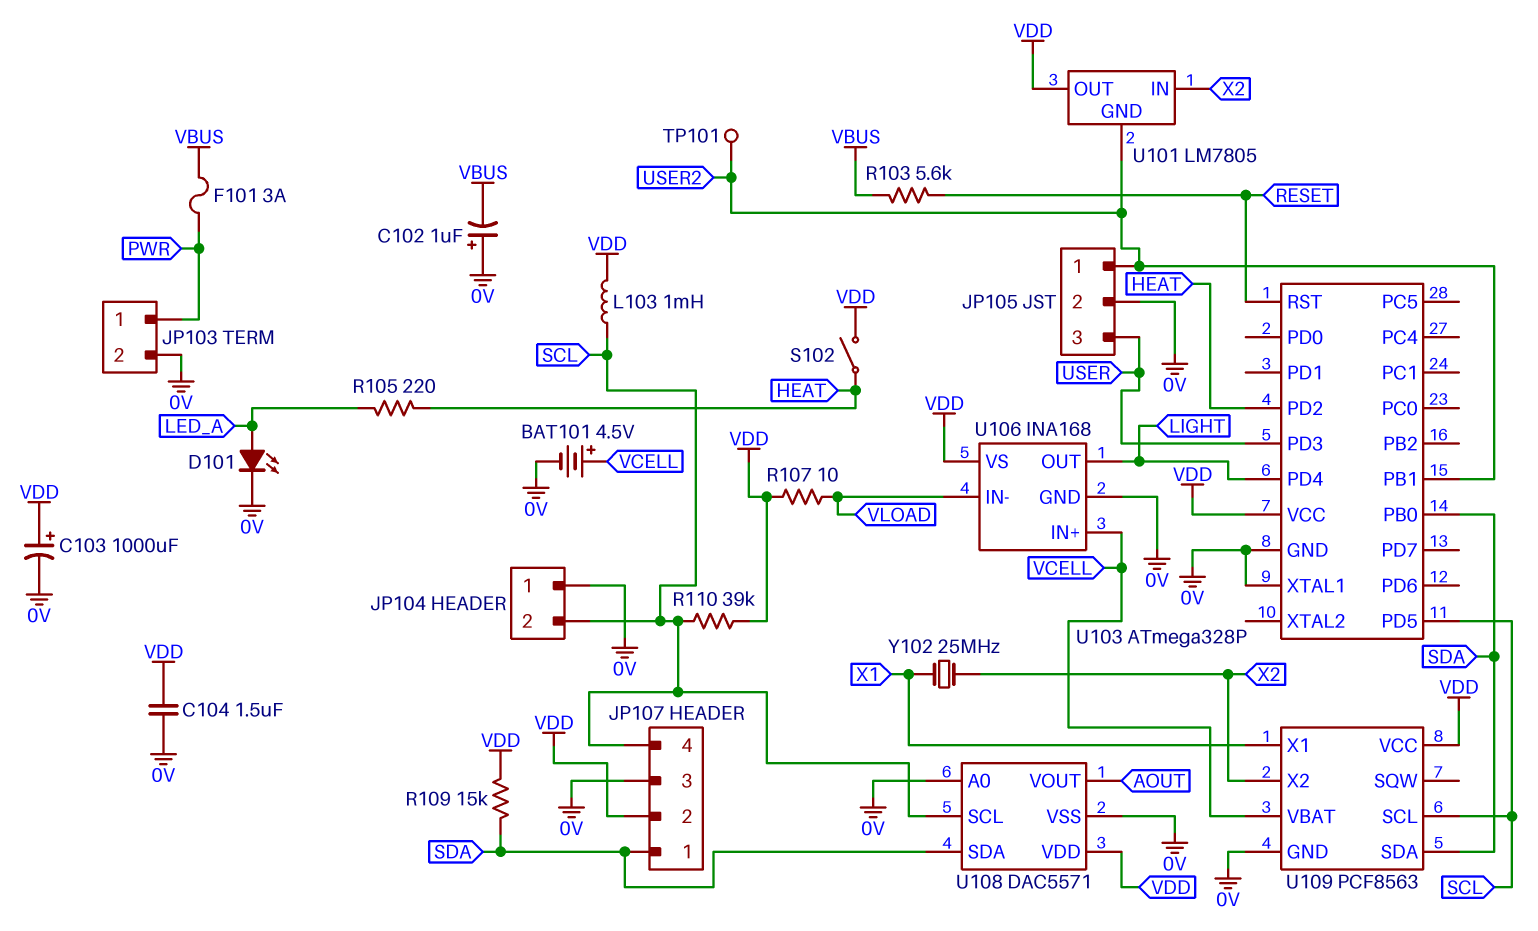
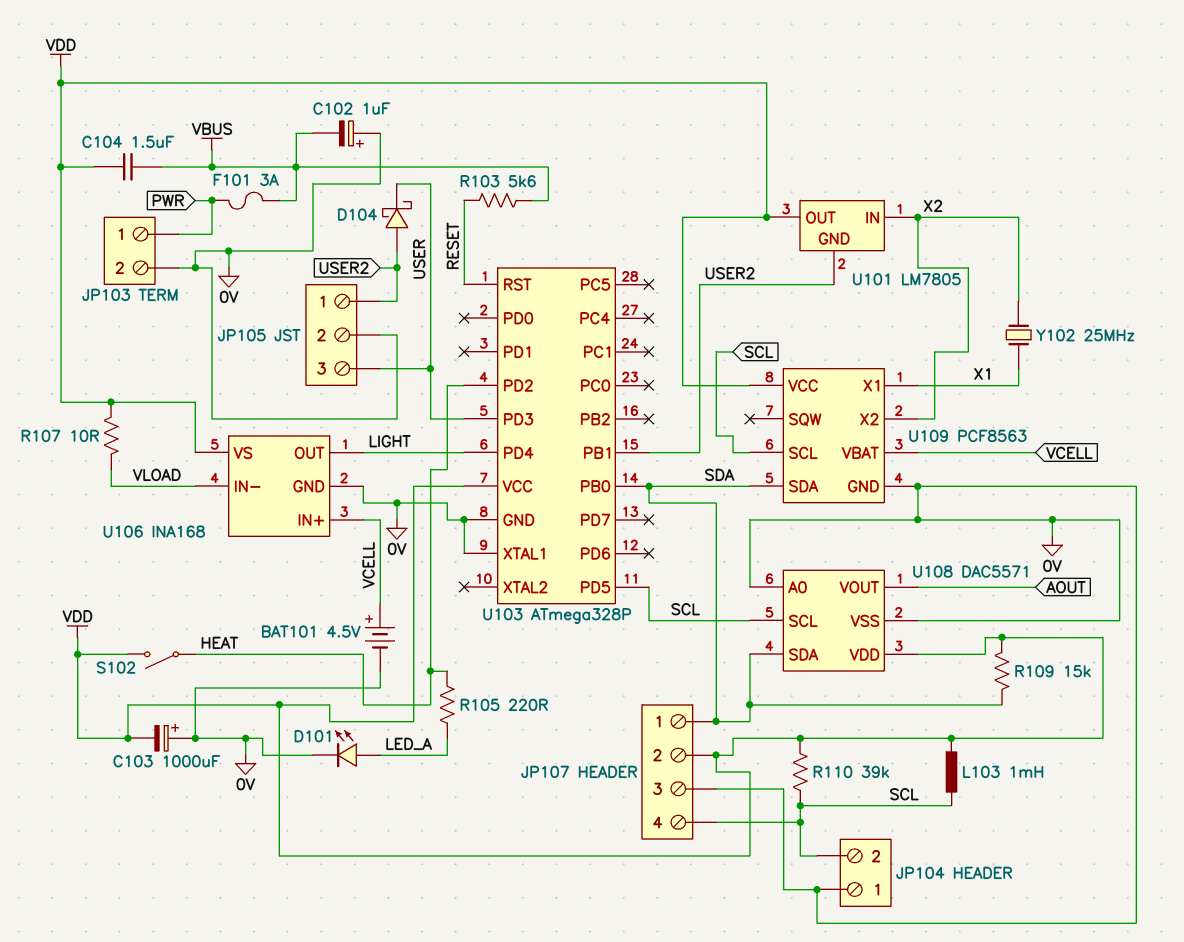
C103: 1000uF (plus VDD, minus 0V) -> 1000uF (plus 0V, minus VDD)
C104: 1.5uF (0V, VDD) -> 1.5uF (VBUS, VDD)
D104: none -> schottky (A USER2, K USER)
TP101: test point (USER2) -> none

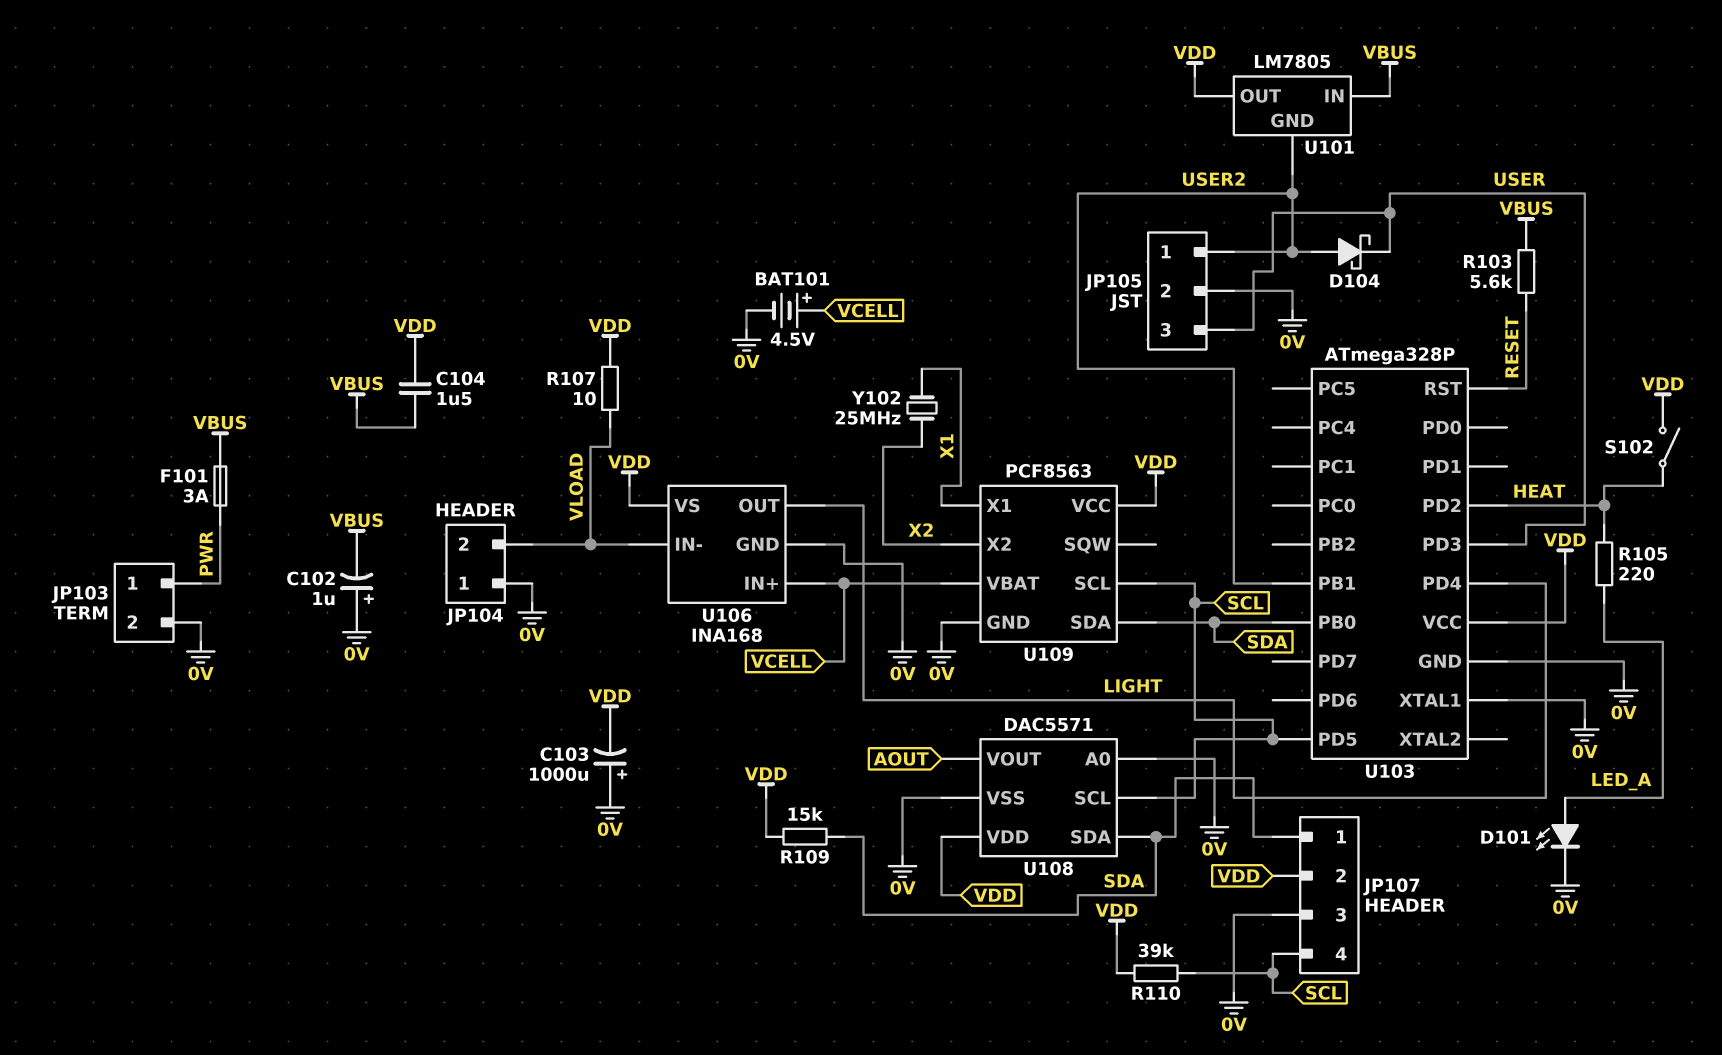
JP104 pin 2: SCL -> VLOAD
L103: 1mH (SCL, VDD) -> none
U101 pin IN: X2 -> VBUS

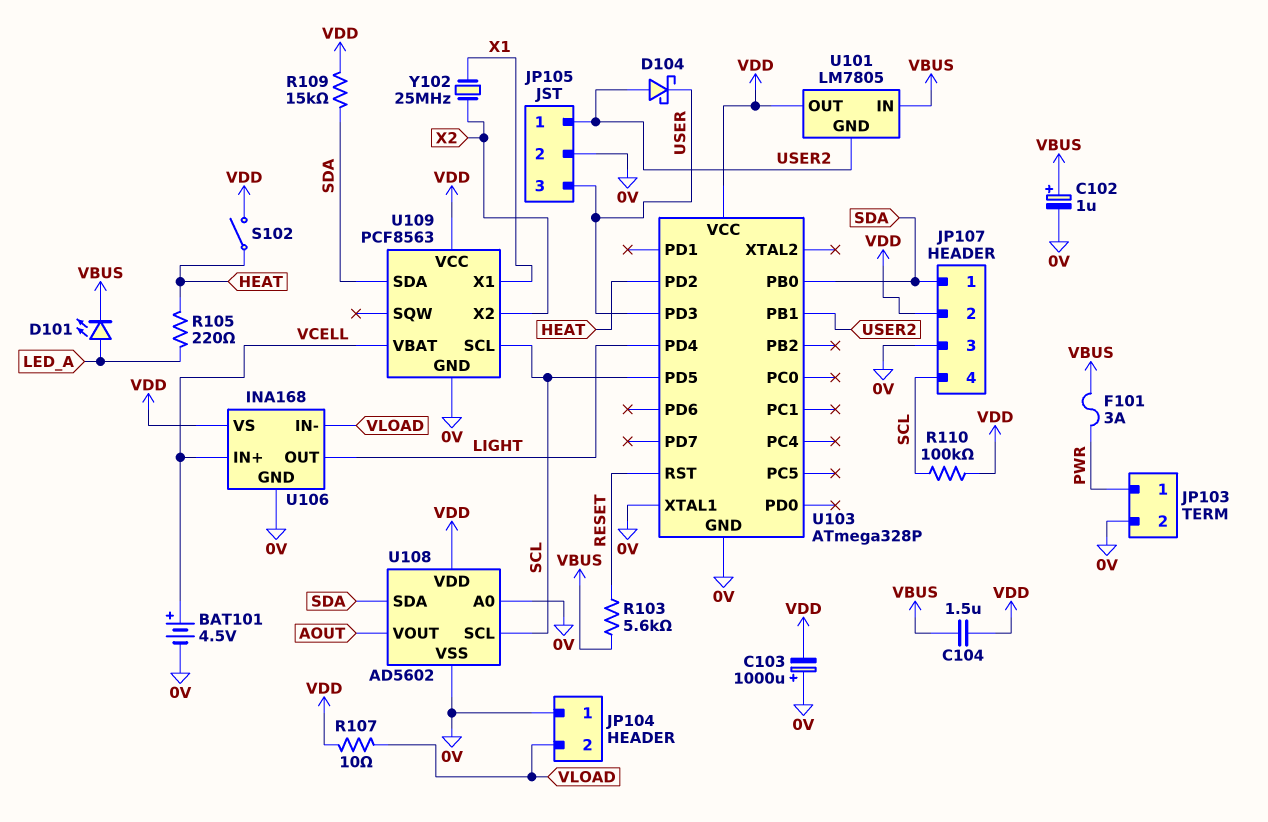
C102: 1uF (plus 0V, minus VBUS) -> 1uF (plus VBUS, minus 0V)
D101: LED (A LED_A, K 0V) -> LED (A LED_A, K VBUS)
R110: 39k (SCL, VDD) -> 100k (SCL, VDD)
U108: DAC5571 -> AD5602

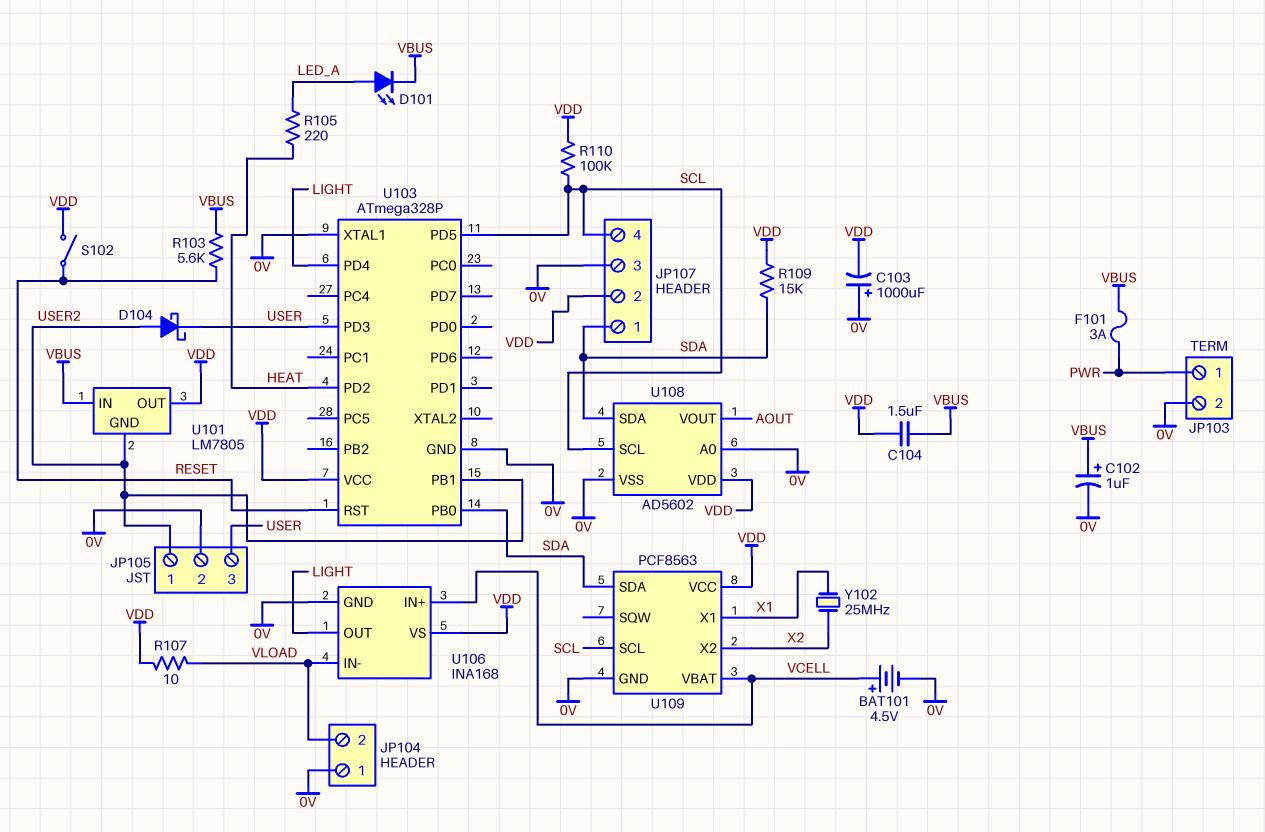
S102: switch (HEAT, VDD) -> switch (RESET, VDD)

